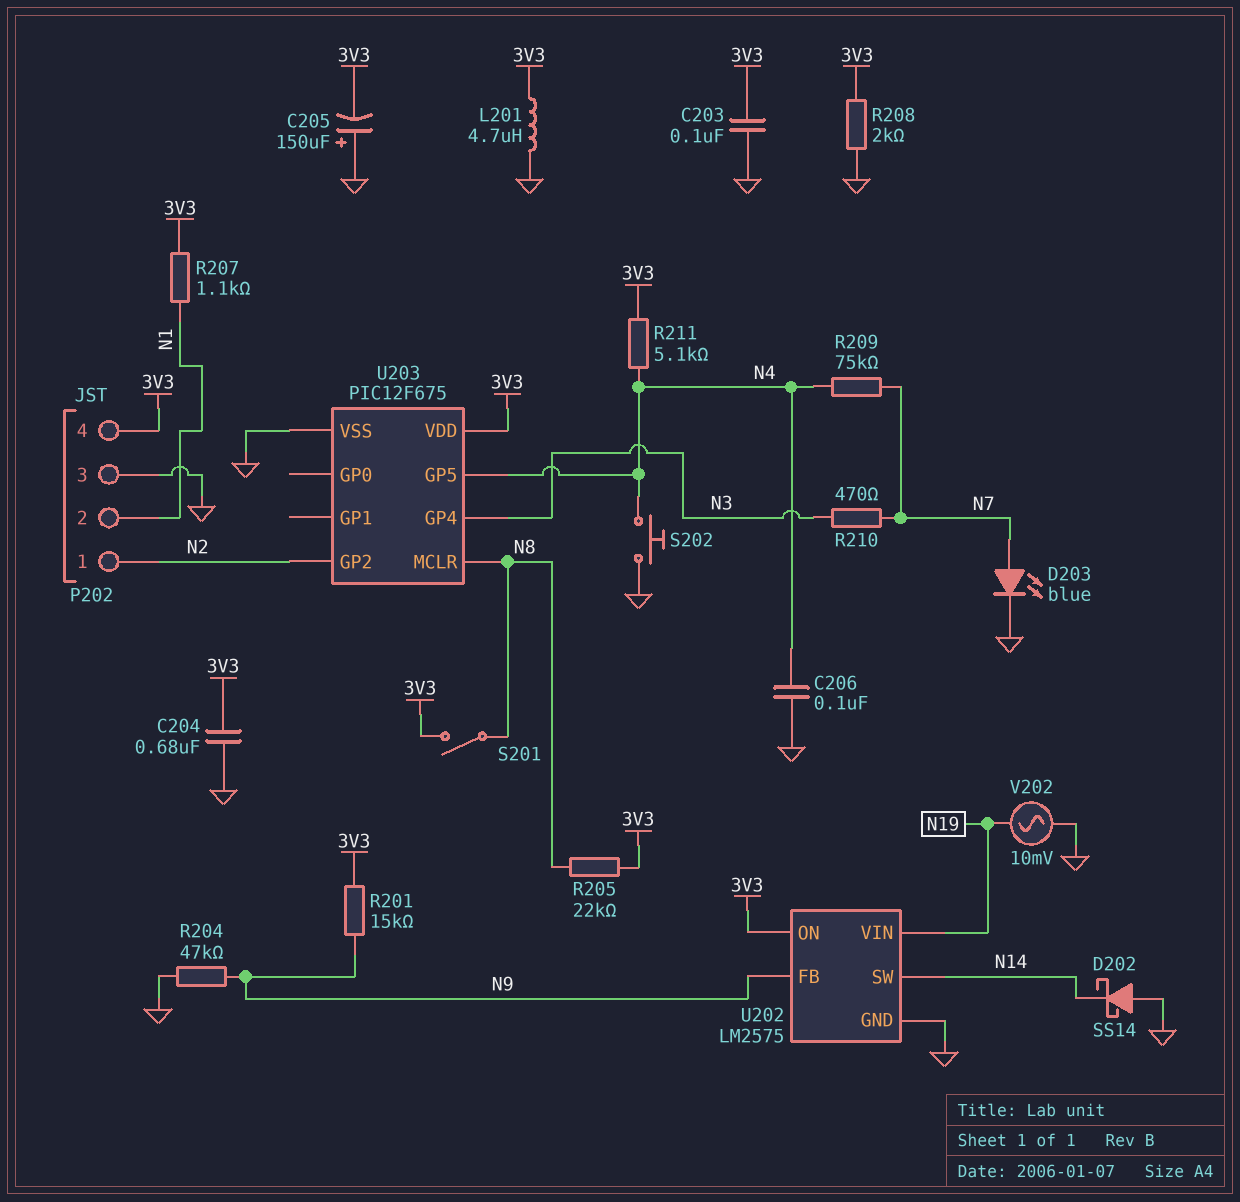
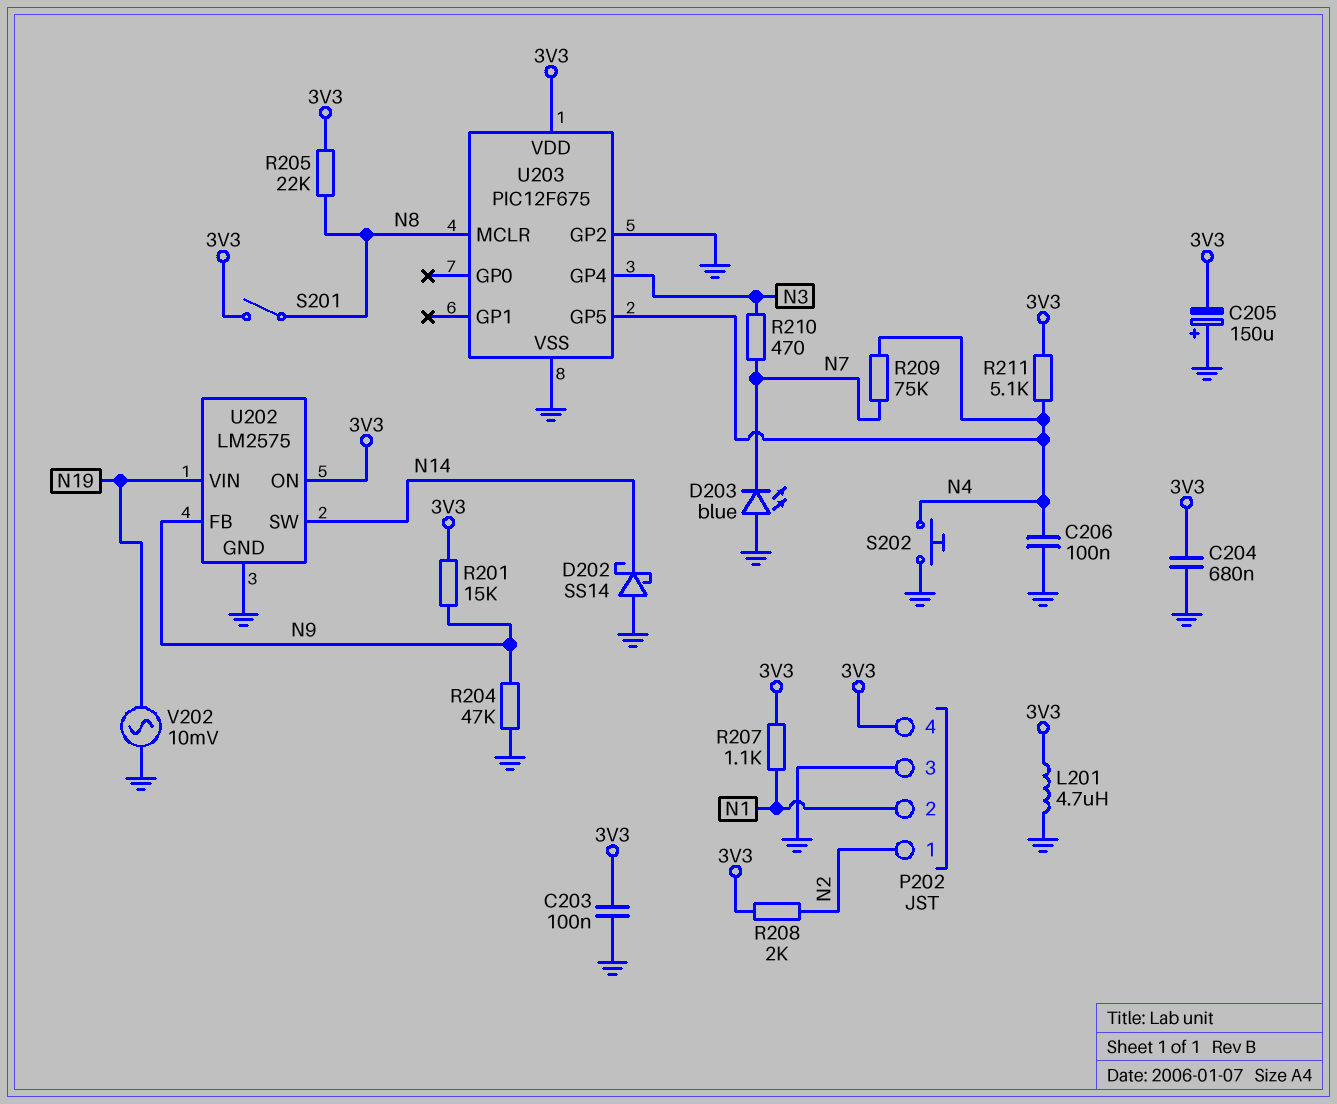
D203: LED blue (A N7, K GND) -> LED blue (A GND, K N7)
R208: 2k (3V3, GND) -> 2k (3V3, N2)
U203 pin GP2: N2 -> GND

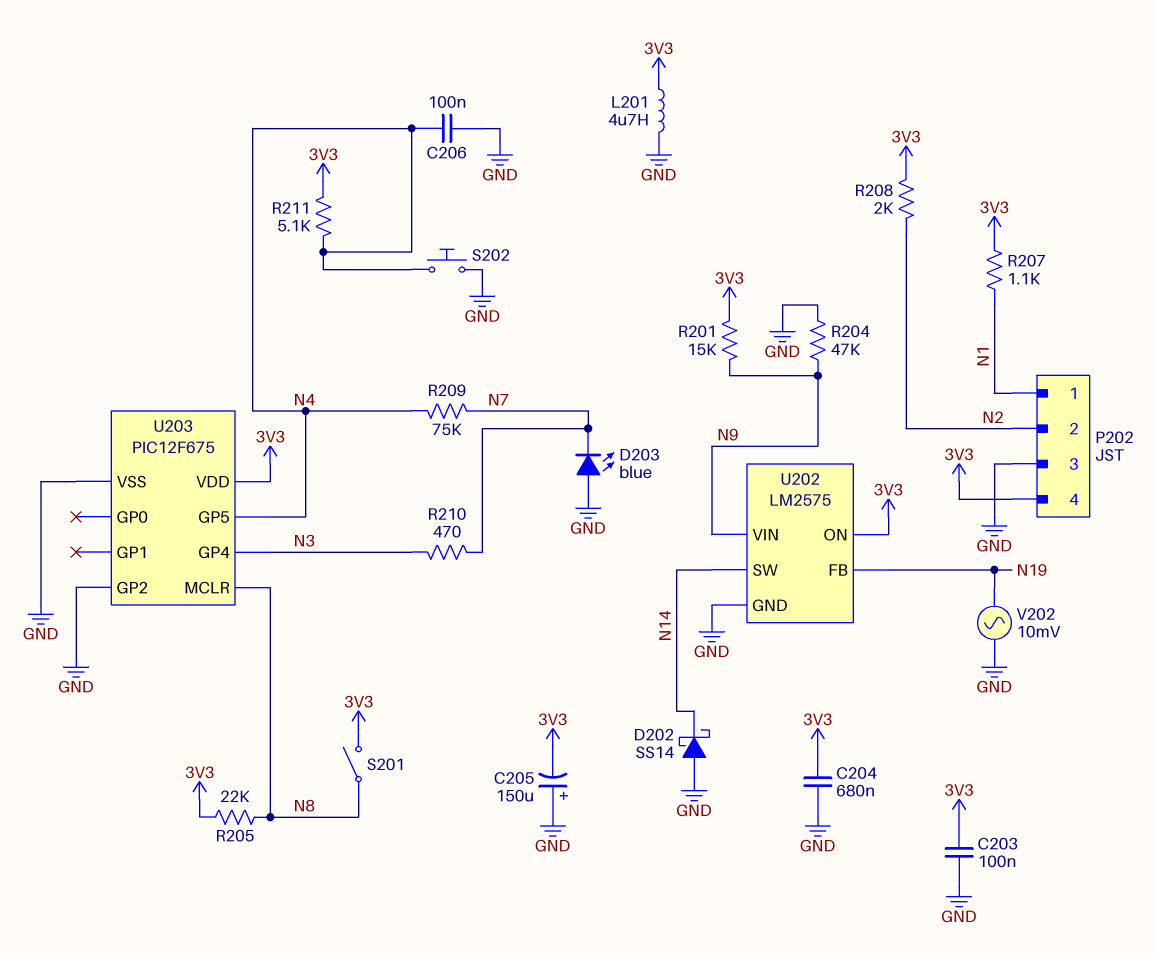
P202 pin 1: N2 -> N1
P202 pin 2: N1 -> N2
U202 pin FB: N9 -> N19
U202 pin VIN: N19 -> N9

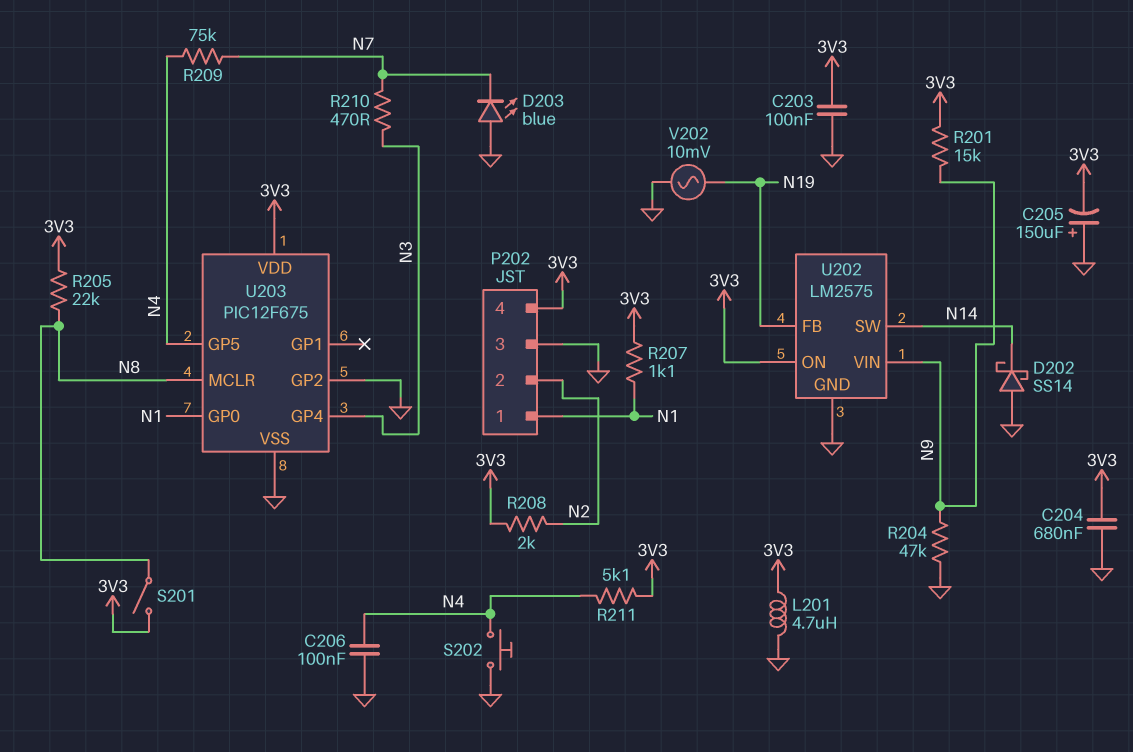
U203 pin GP0: none -> N1

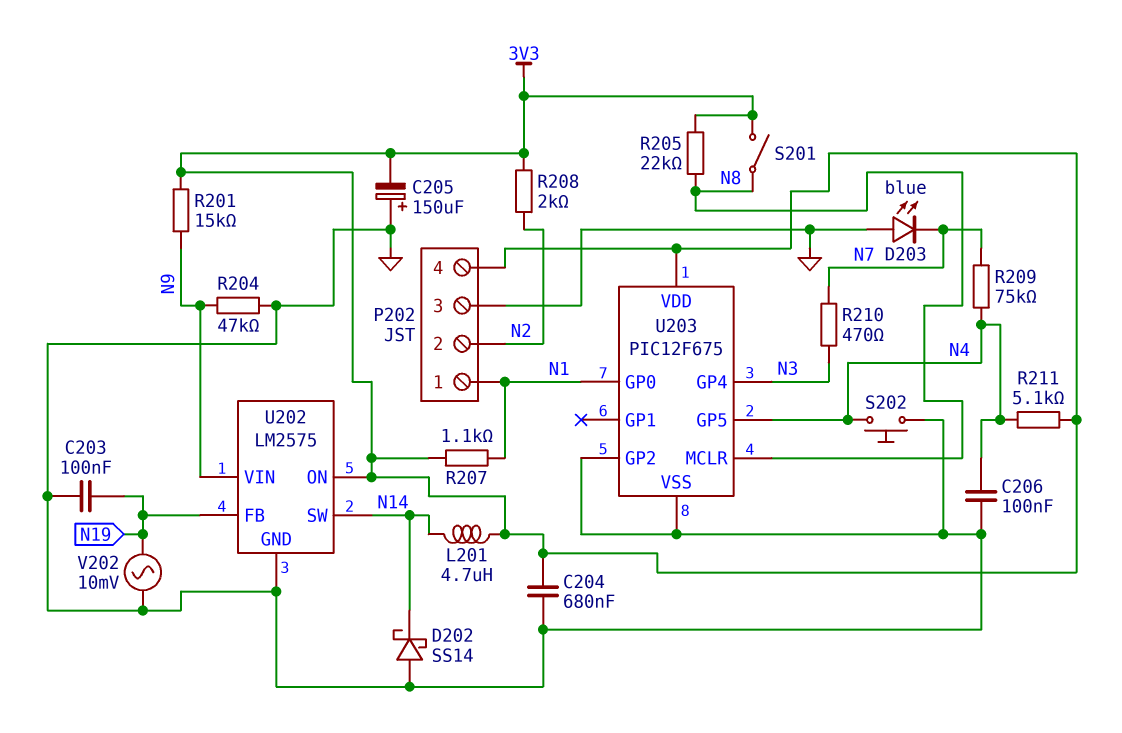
C203: 100nF (3V3, GND) -> 100nF (GND, N19)
L201: 4.7uH (3V3, GND) -> 4.7uH (3V3, N14)

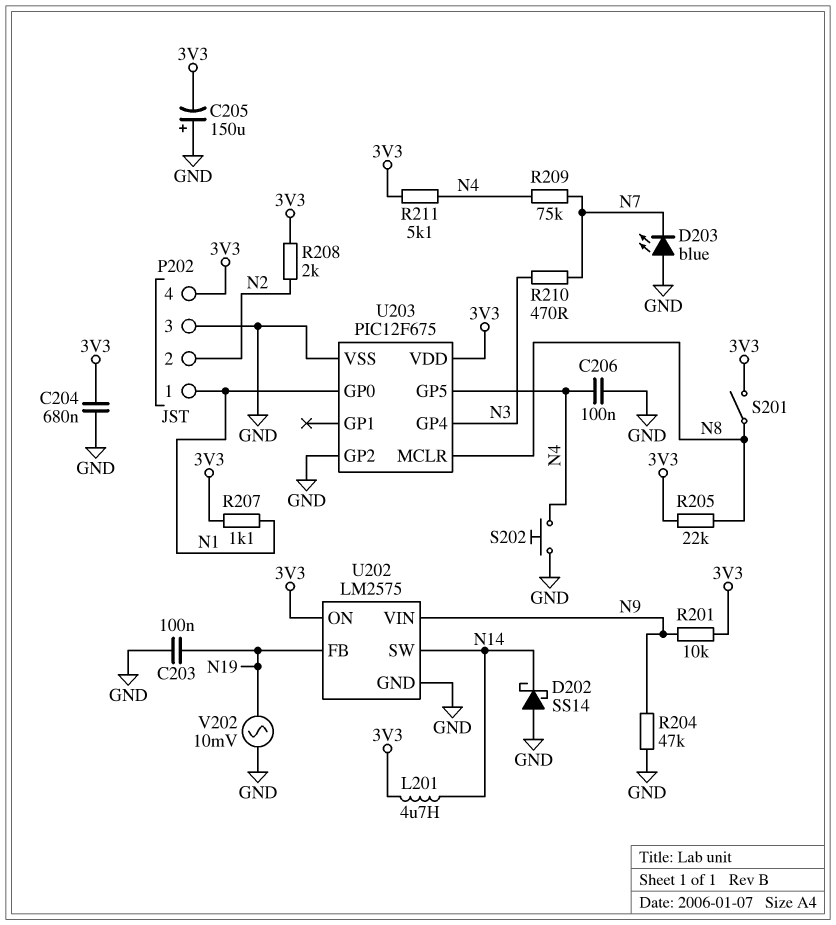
R201: 15k (3V3, N9) -> 10k (3V3, N9)

